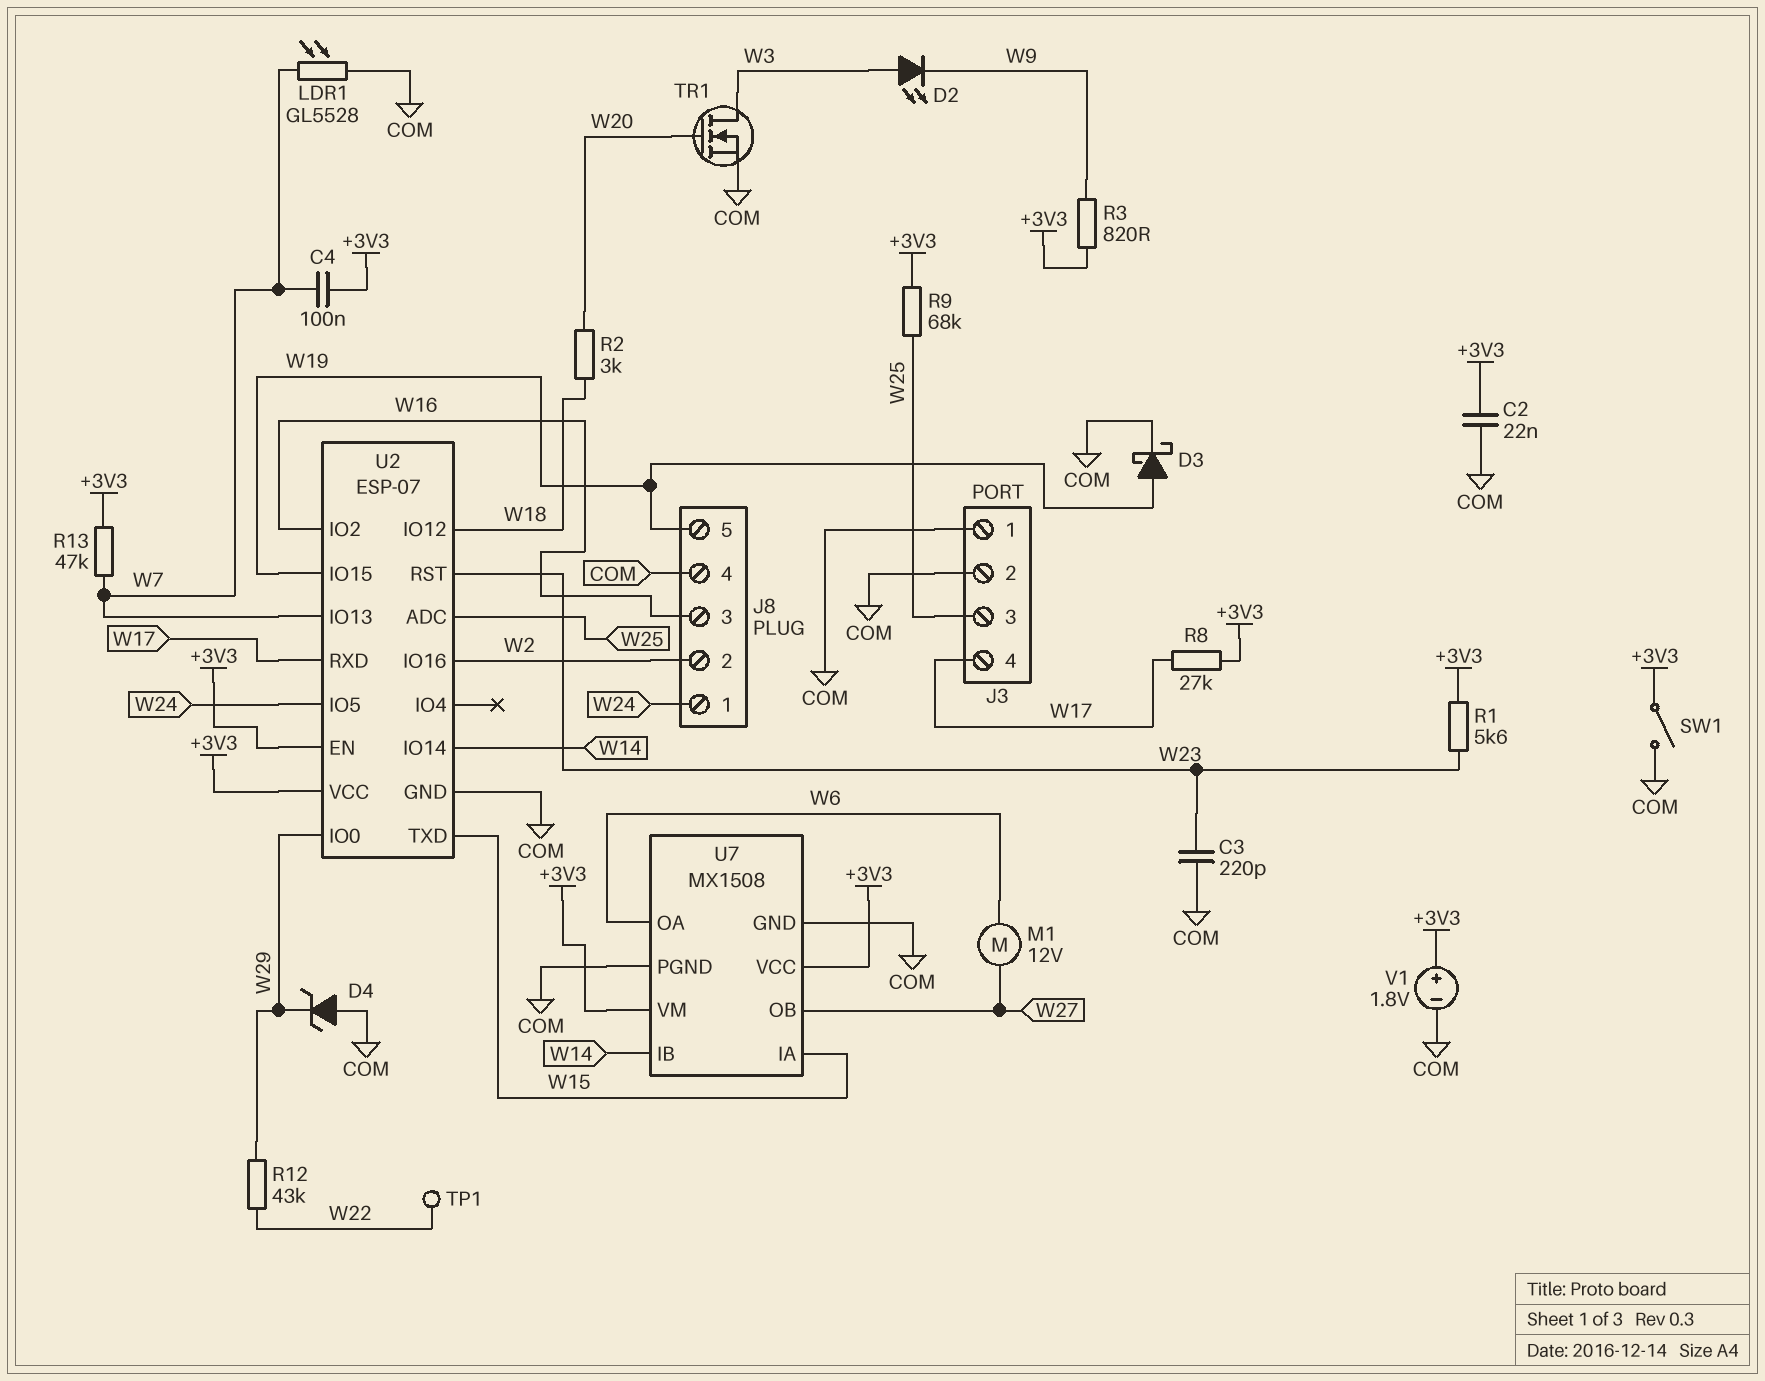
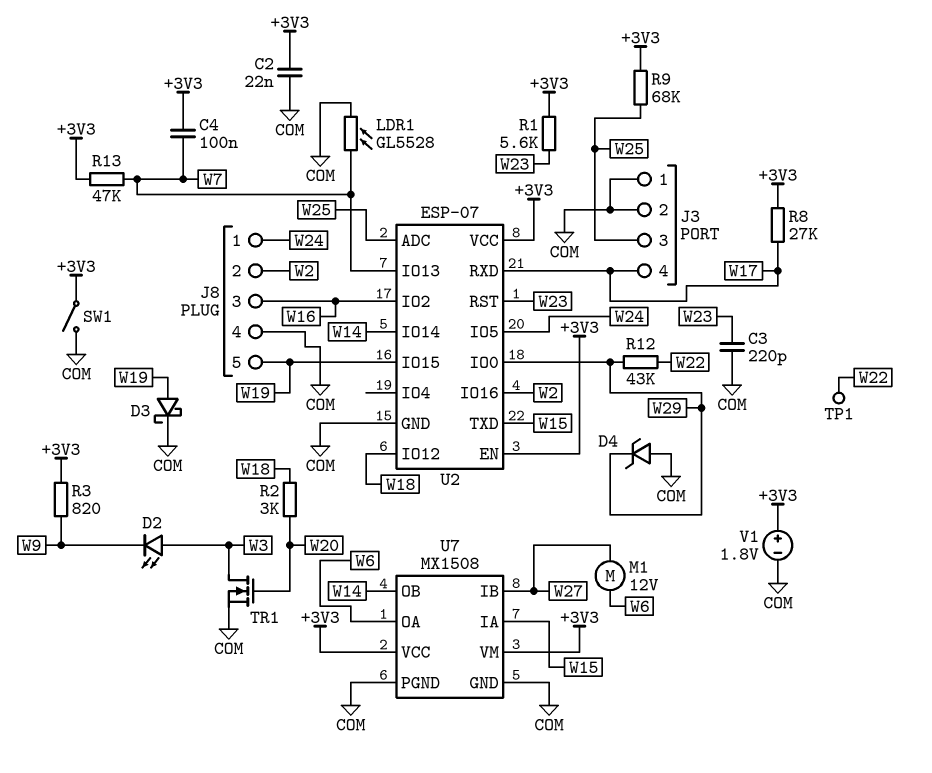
U7 pin IB: W14 -> W27
U7 pin OB: W27 -> W14

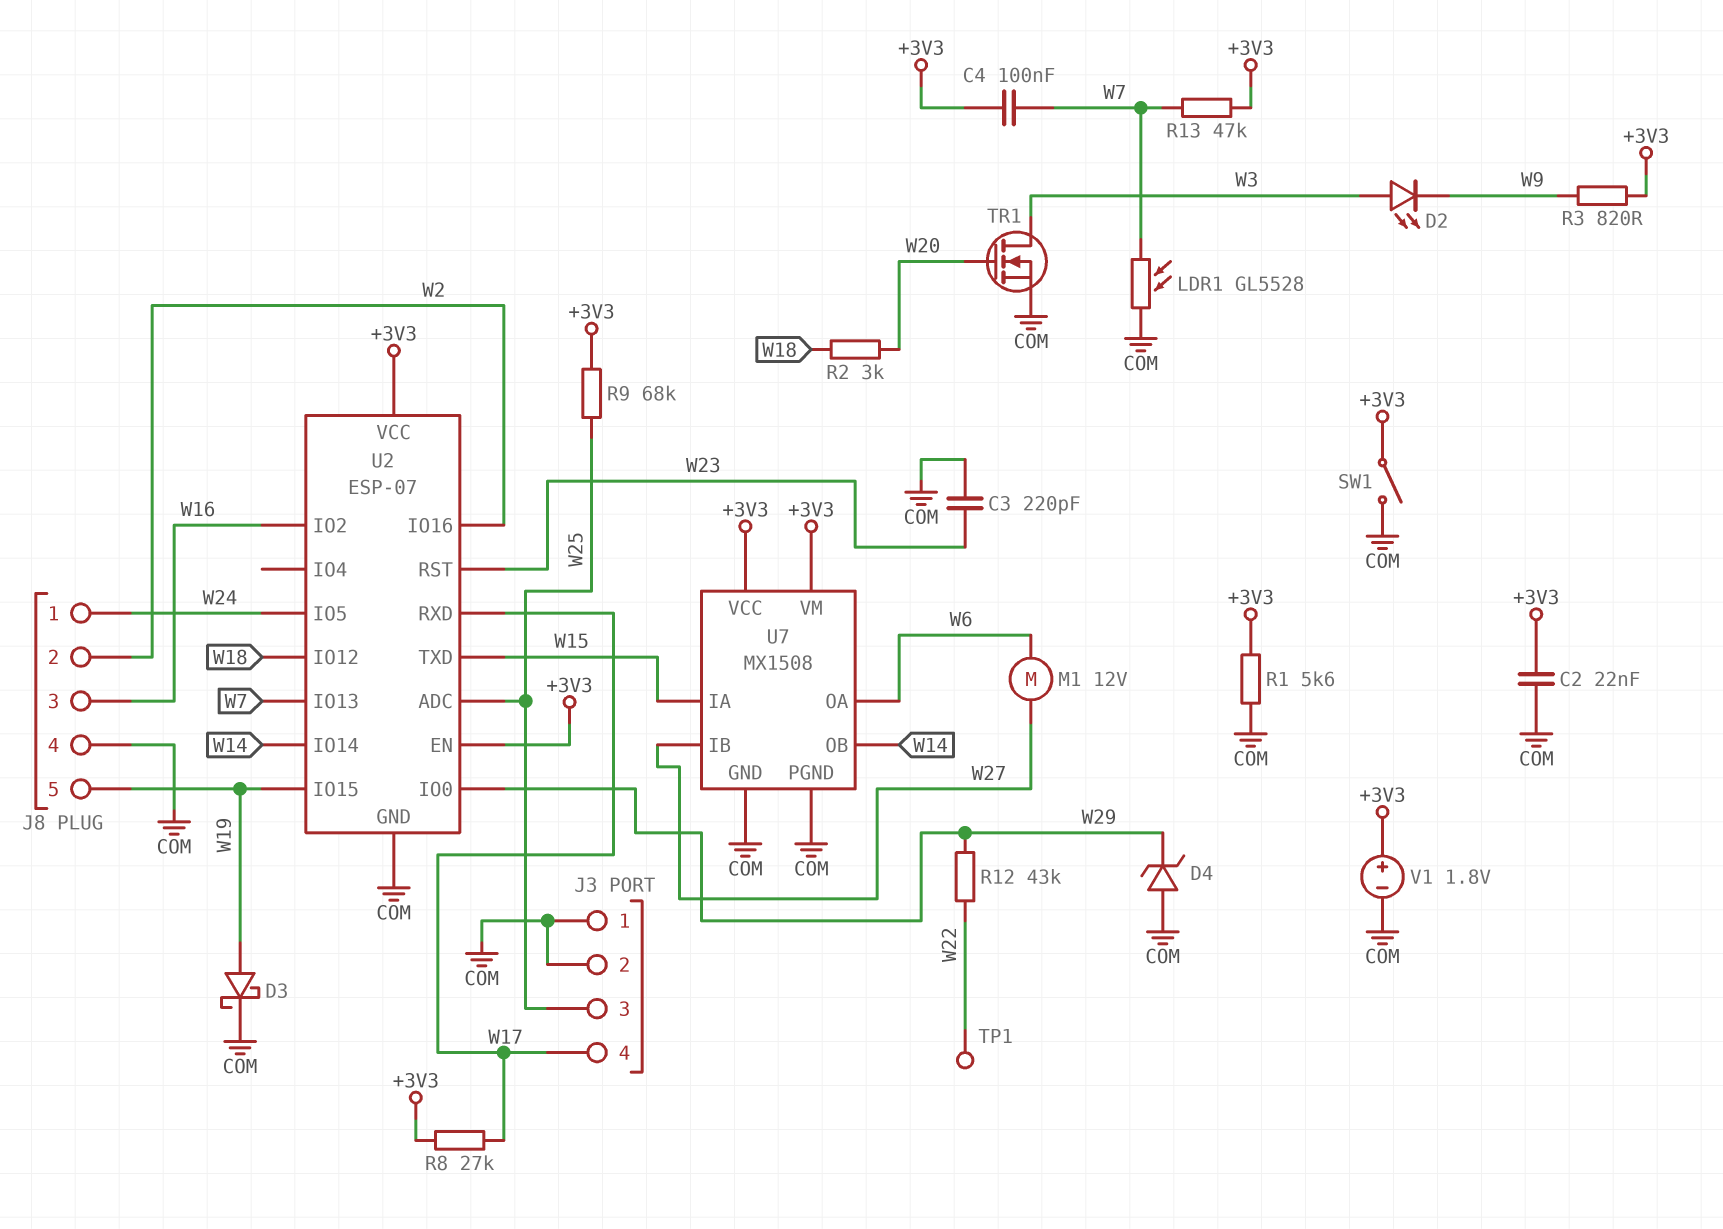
R1: 5.6k (+3V3, W23) -> 5.6k (+3V3, COM)

